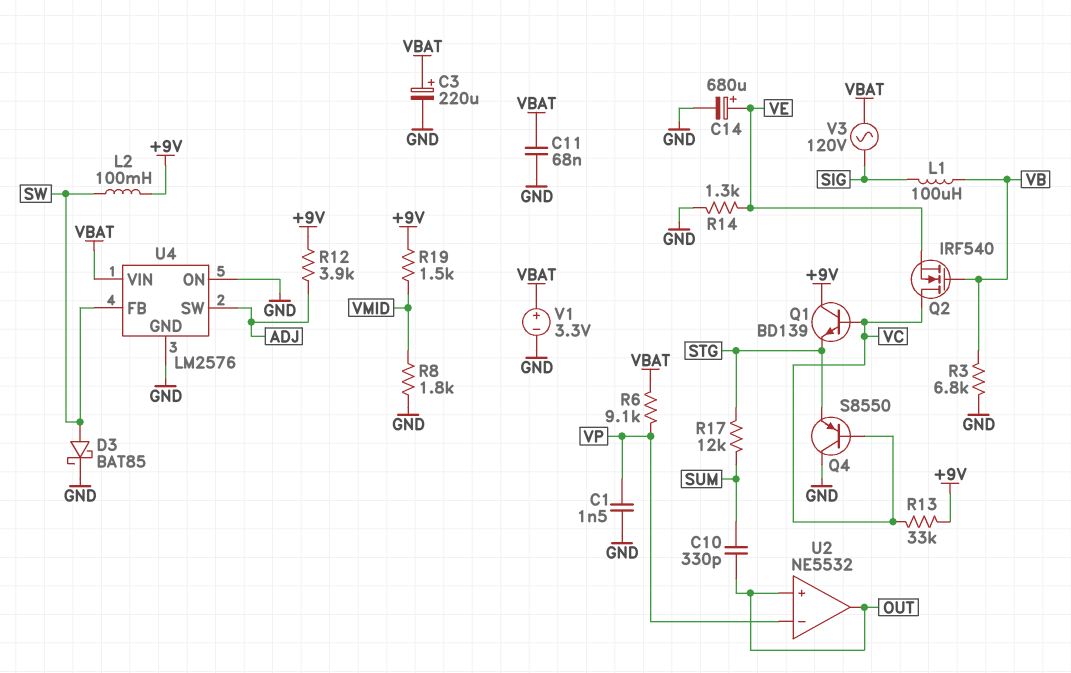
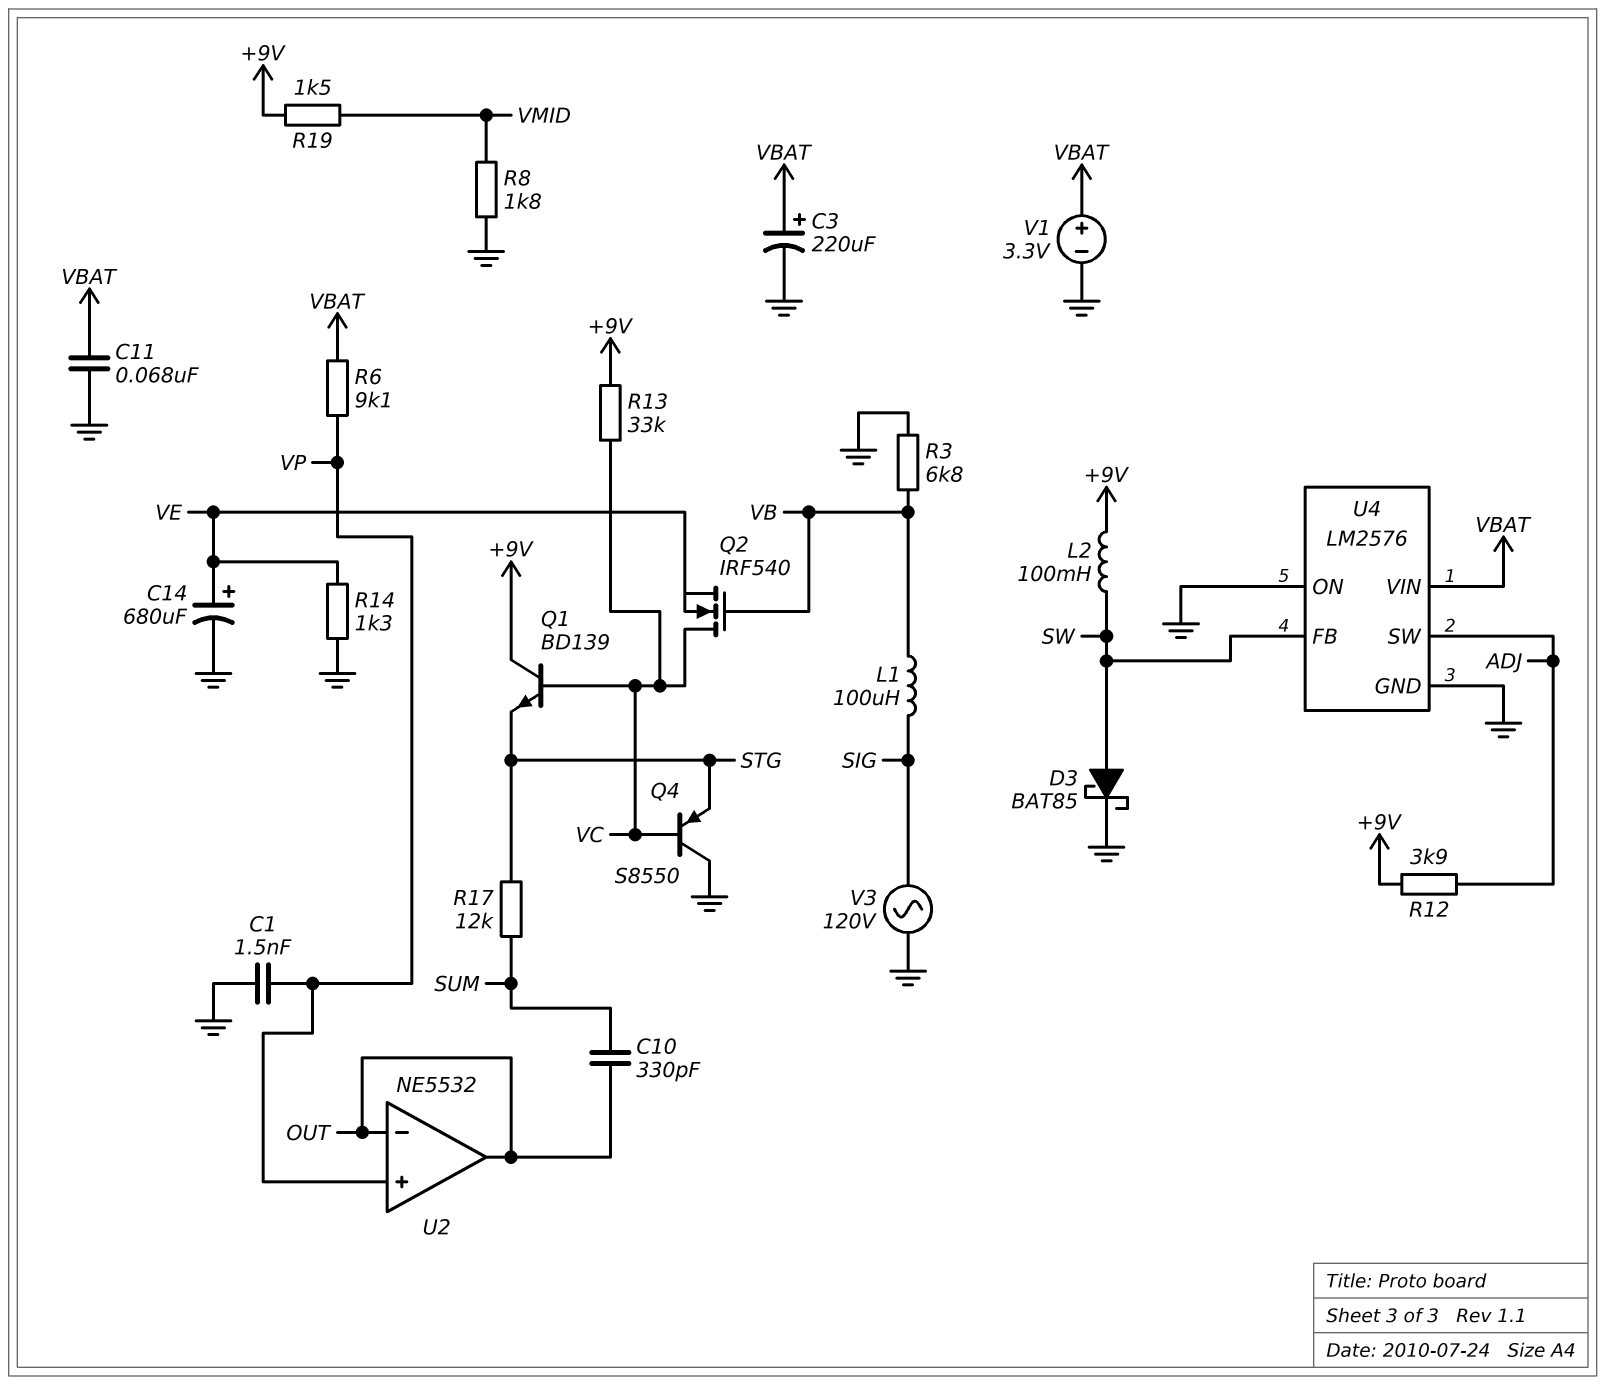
U2 pin in+: OUT -> VP
U2 pin in-: VP -> OUT
V3: AC 120V (SIG, VBAT) -> AC 120V (GND, SIG)

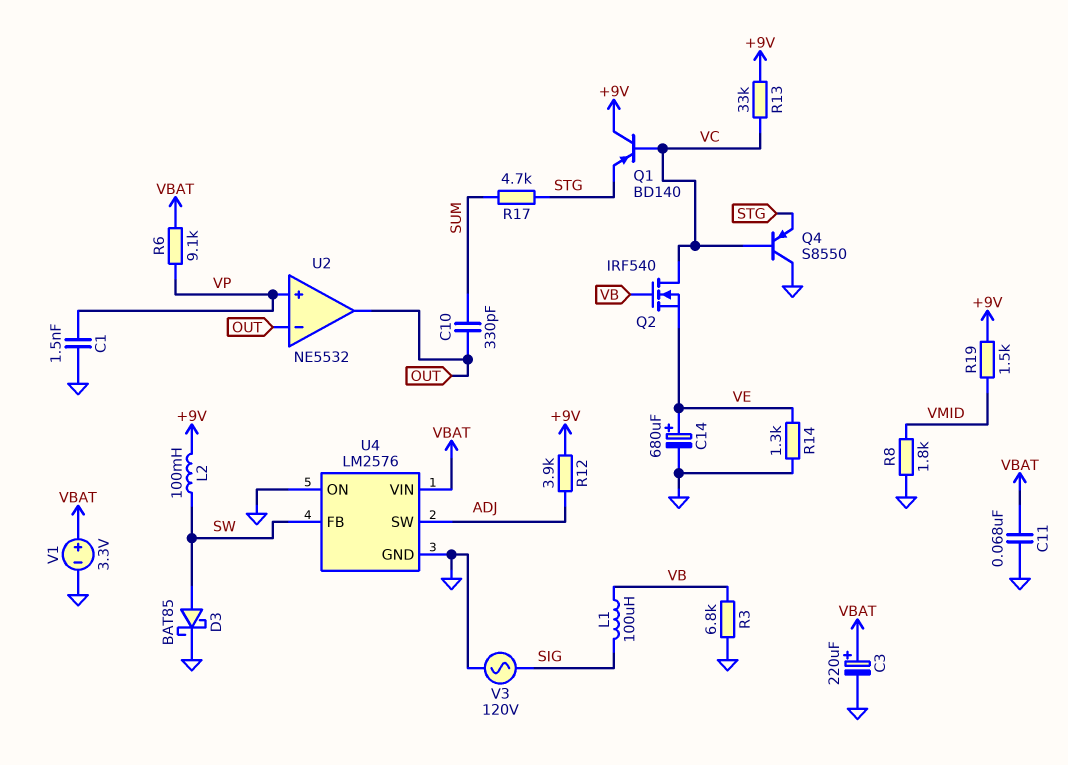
Q1: NPN BD139 (B VC, C +9V, E STG) -> PNP BD140 (B VC, C +9V, E STG)
R17: 12k (STG, SUM) -> 4.7k (STG, SUM)

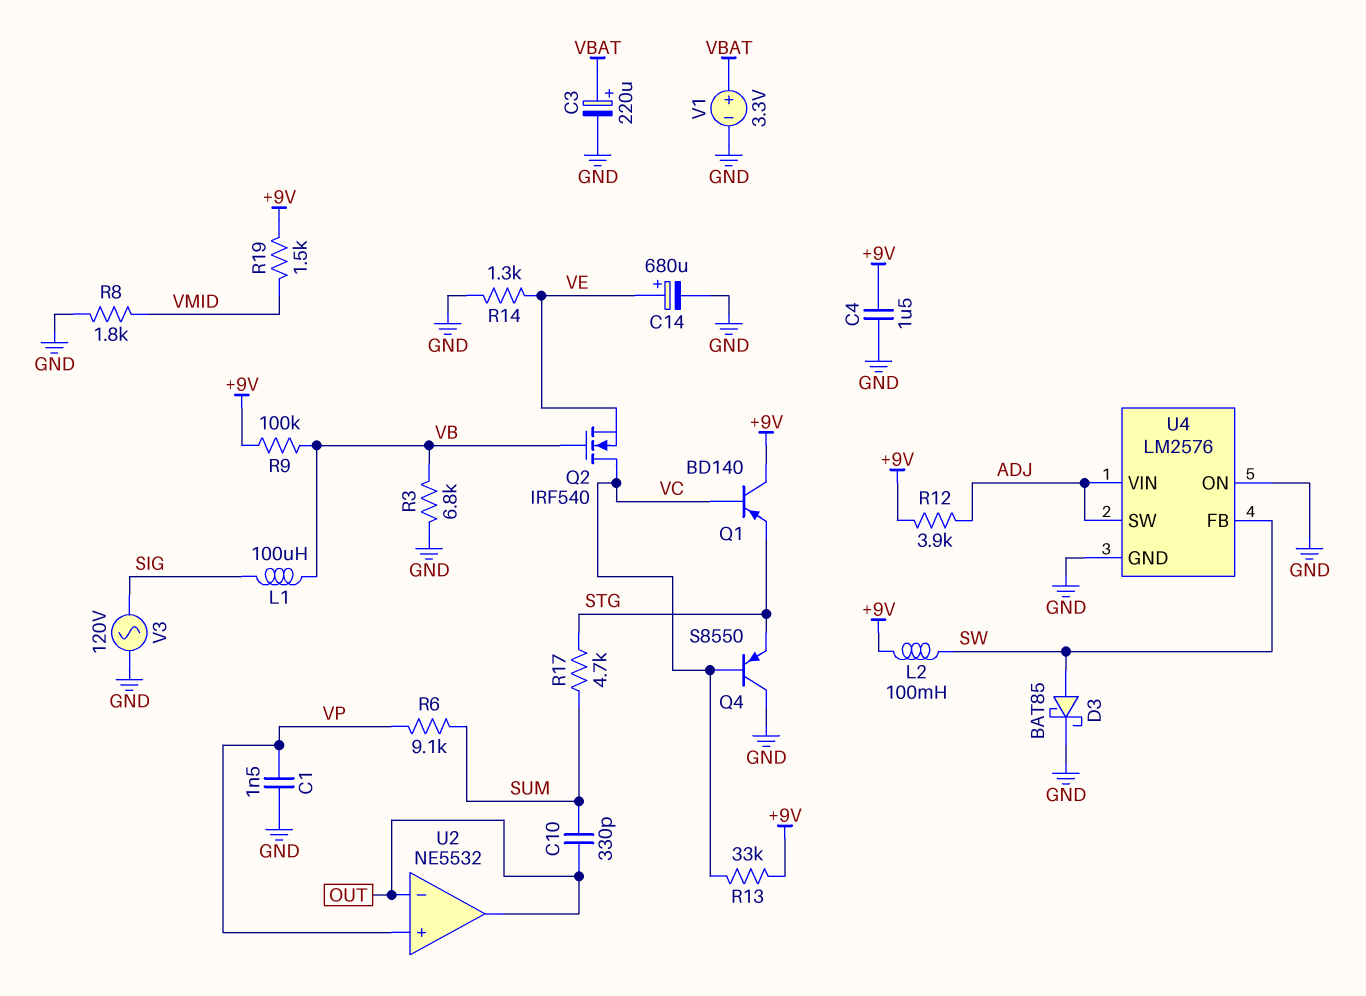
C4: none -> 1.5uF (+9V, GND)
C11: 68nF (GND, VBAT) -> none
R6: 9.1k (VBAT, VP) -> 9.1k (SUM, VP)
R9: none -> 100k (+9V, VB)
U4 pin VIN: VBAT -> ADJ

